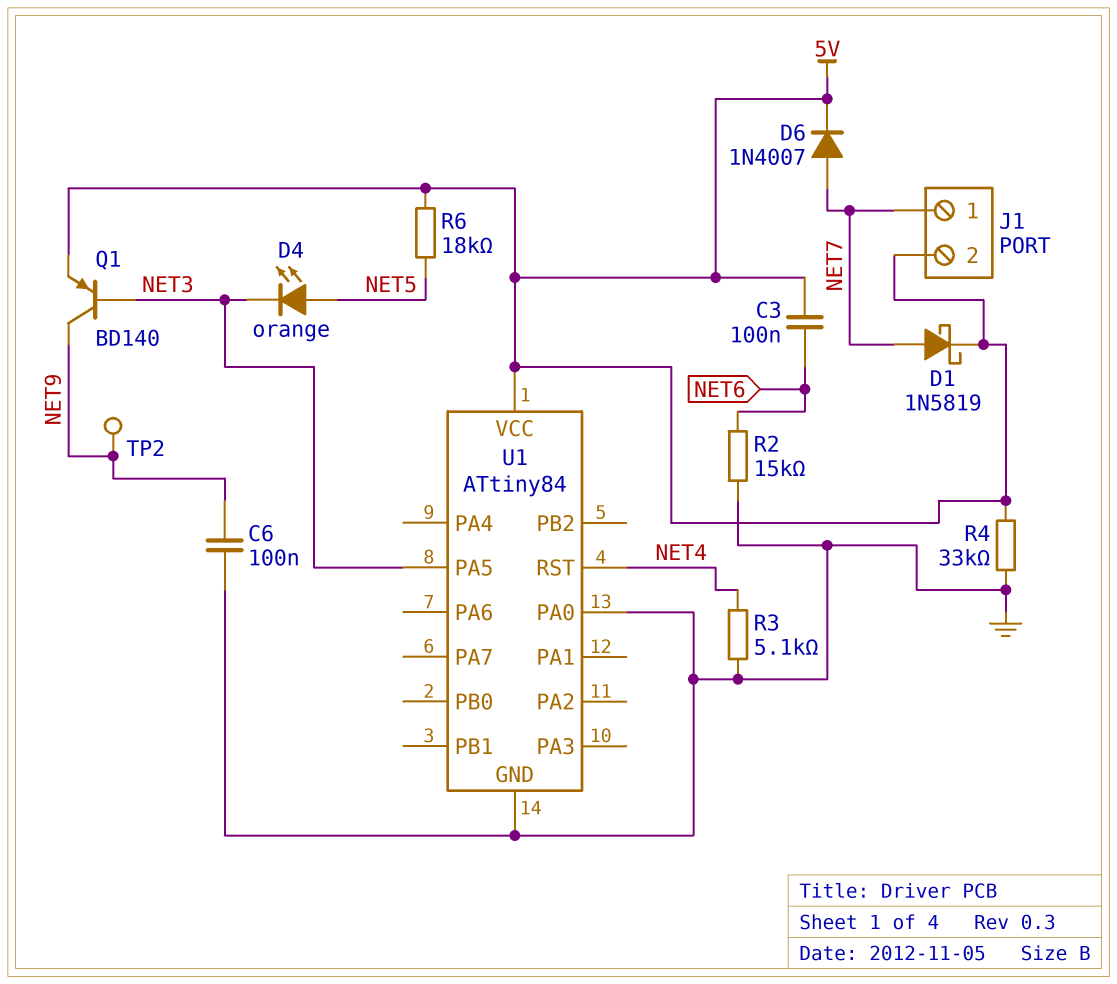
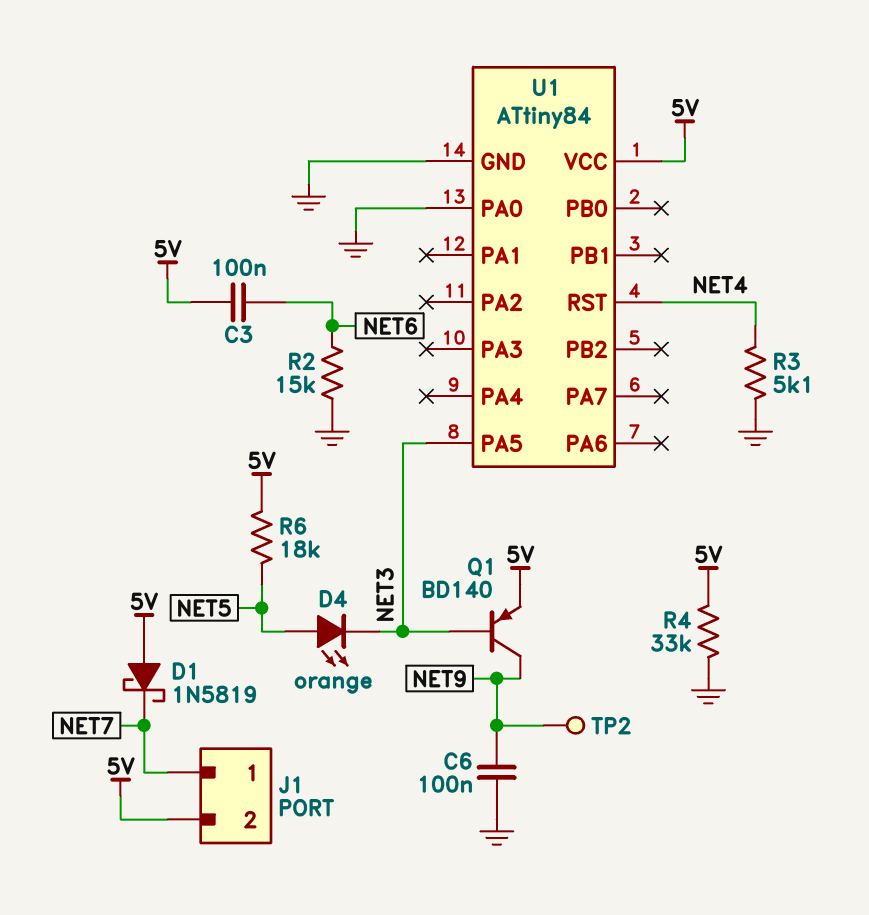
D1: schottky 1N5819 (A NET7, K 5V) -> schottky 1N5819 (A 5V, K NET7)
D6: diode 1N4007 (A NET7, K 5V) -> none

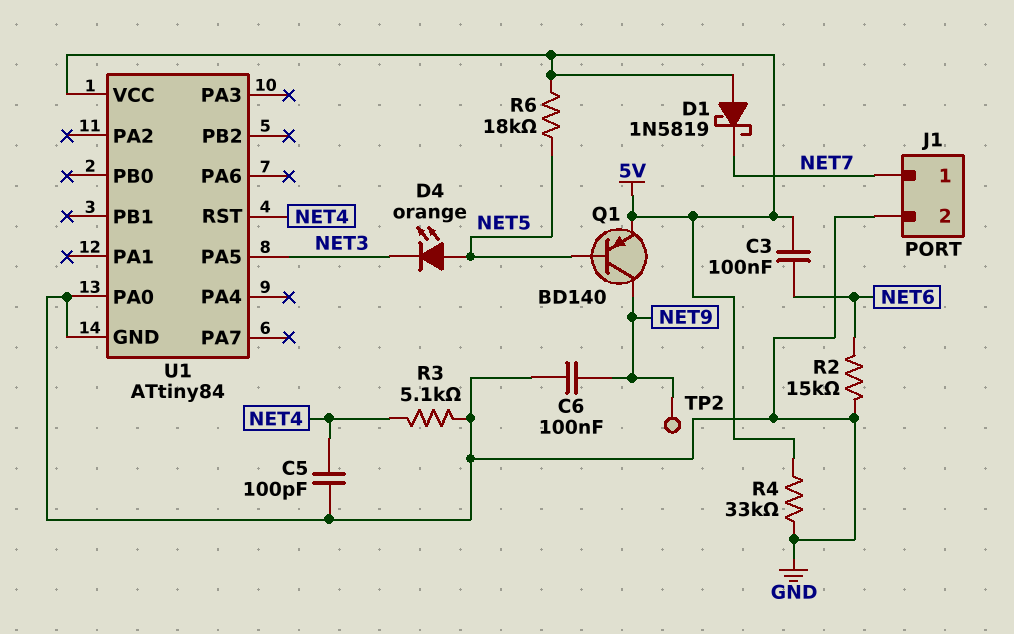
C5: none -> 100pF (GND, NET4)
J1 pin 2: 5V -> GND
Q1: PNP BD140 (B NET3, C NET9, E 5V) -> PNP BD140 (B NET5, C NET9, E 5V)

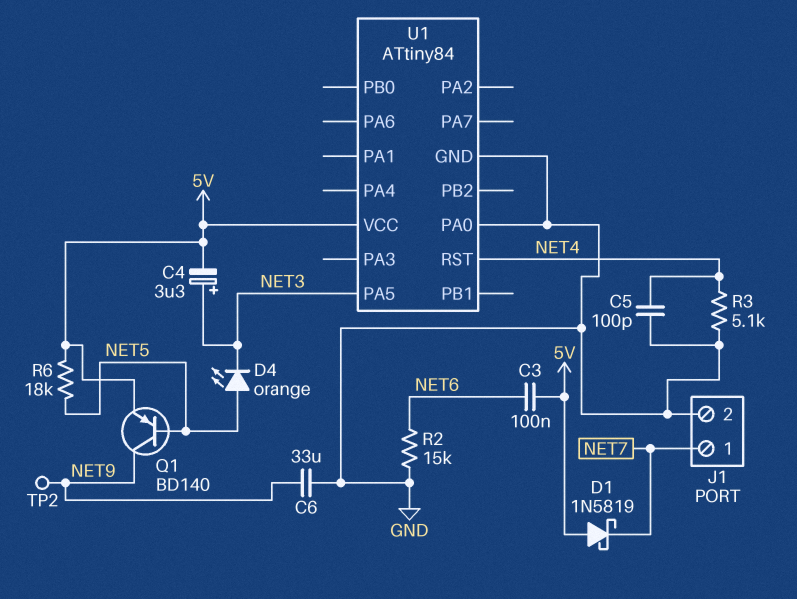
C4: none -> 3.3uF (plus NET3, minus 5V)
C6: 100nF (GND, NET9) -> 33uF (GND, NET9)
R4: 33k (5V, GND) -> none

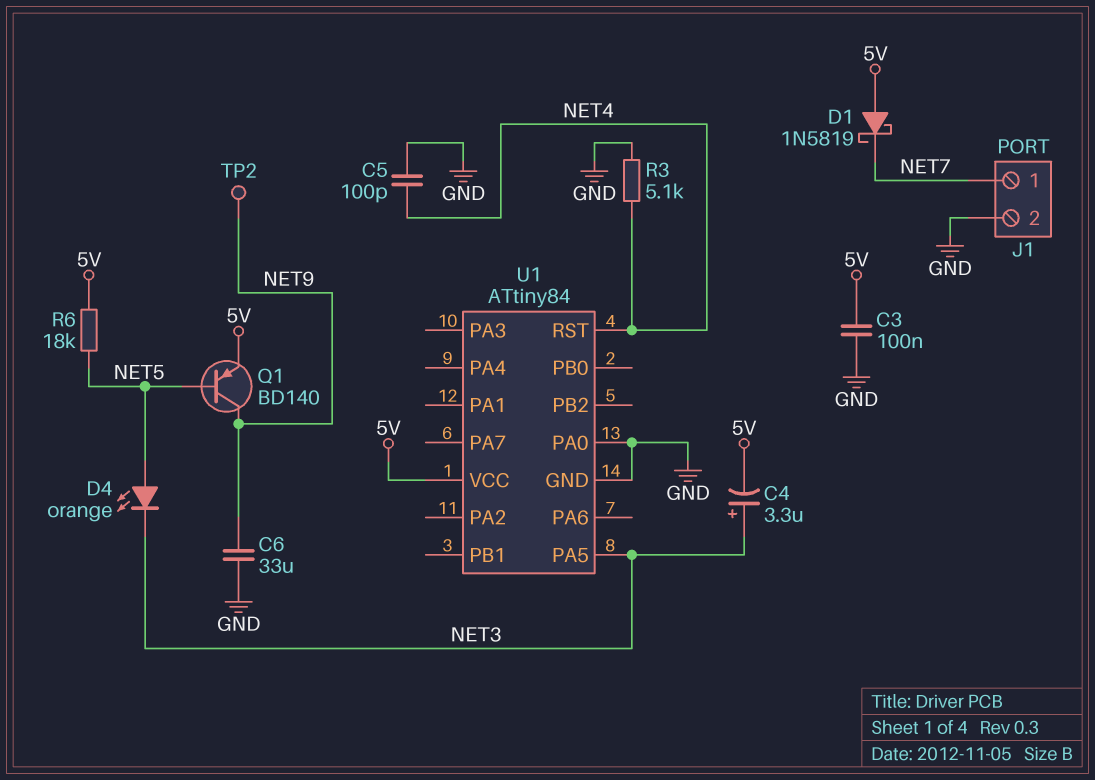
C3: 100nF (5V, NET6) -> 100nF (5V, GND)
R2: 15k (GND, NET6) -> none

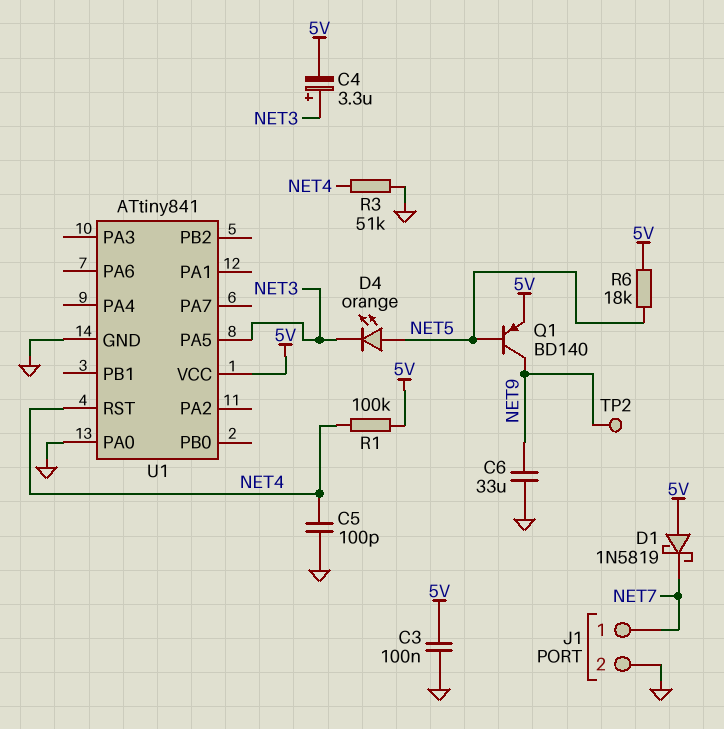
R1: none -> 100k (5V, NET4)
R3: 5.1k (GND, NET4) -> 51k (GND, NET4)
U1: ATtiny84 -> ATtiny841

